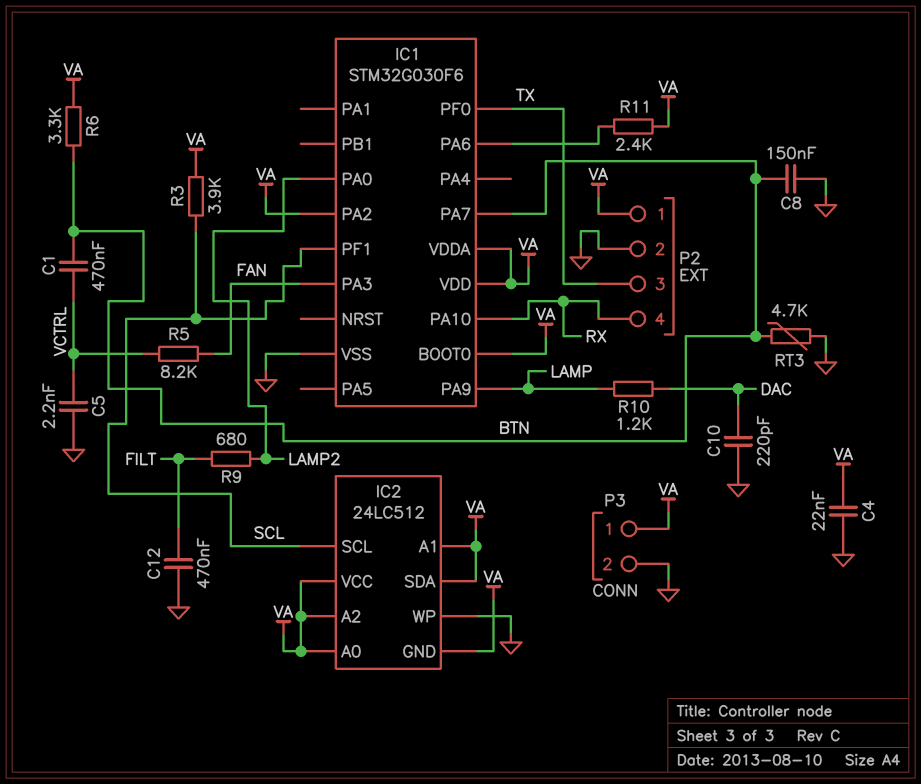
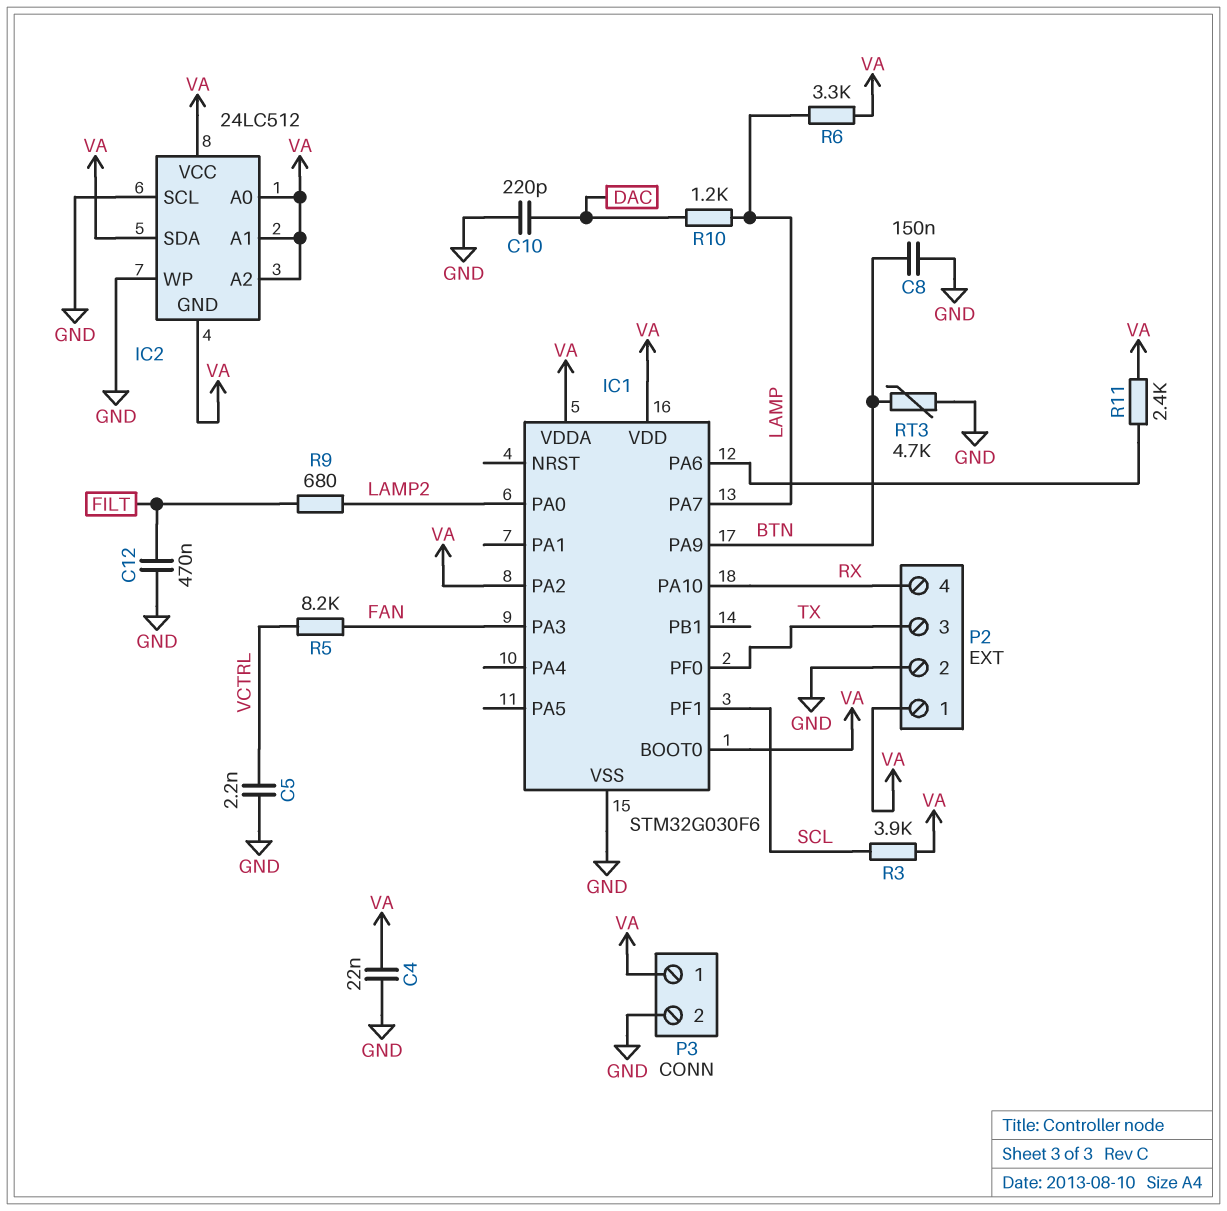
C1: 470nF (BTN, VCTRL) -> none
IC1 pin PA7: BTN -> LAMP
IC1 pin PA9: LAMP -> BTN
IC2 pin SCL: SCL -> GND
R6: 3.3k (BTN, VA) -> 3.3k (LAMP, VA)

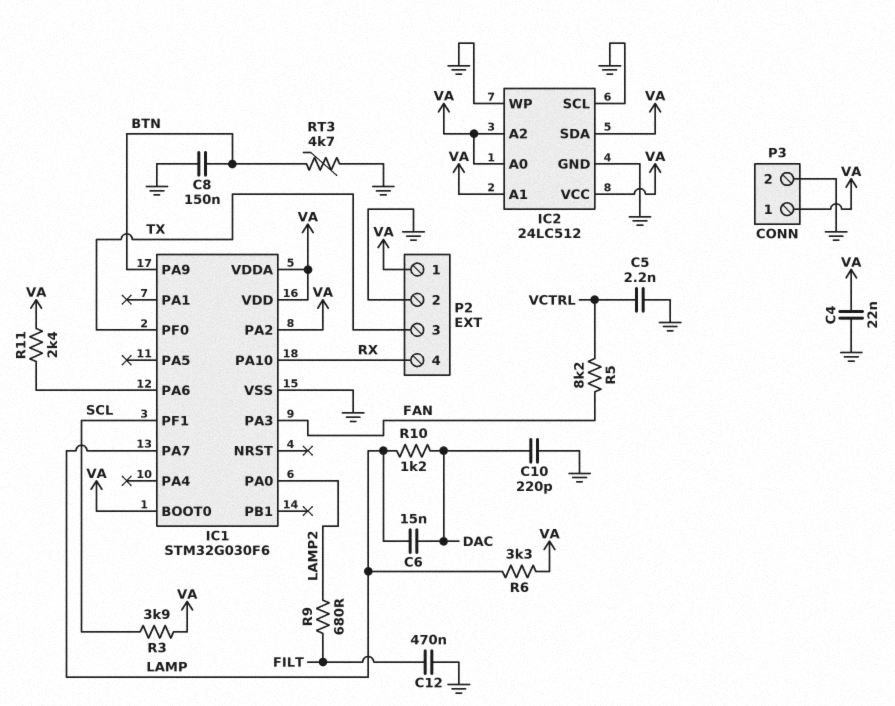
C6: none -> 15nF (DAC, LAMP)
IC2 pin GND: VA -> GND

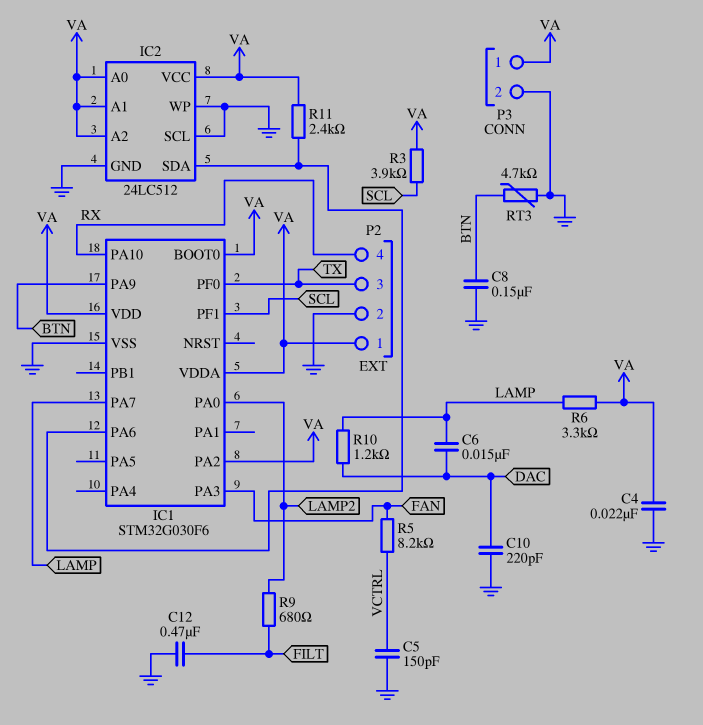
C5: 2.2nF (GND, VCTRL) -> 150pF (GND, VCTRL)
IC2 pin SDA: VA -> IC1/PA6

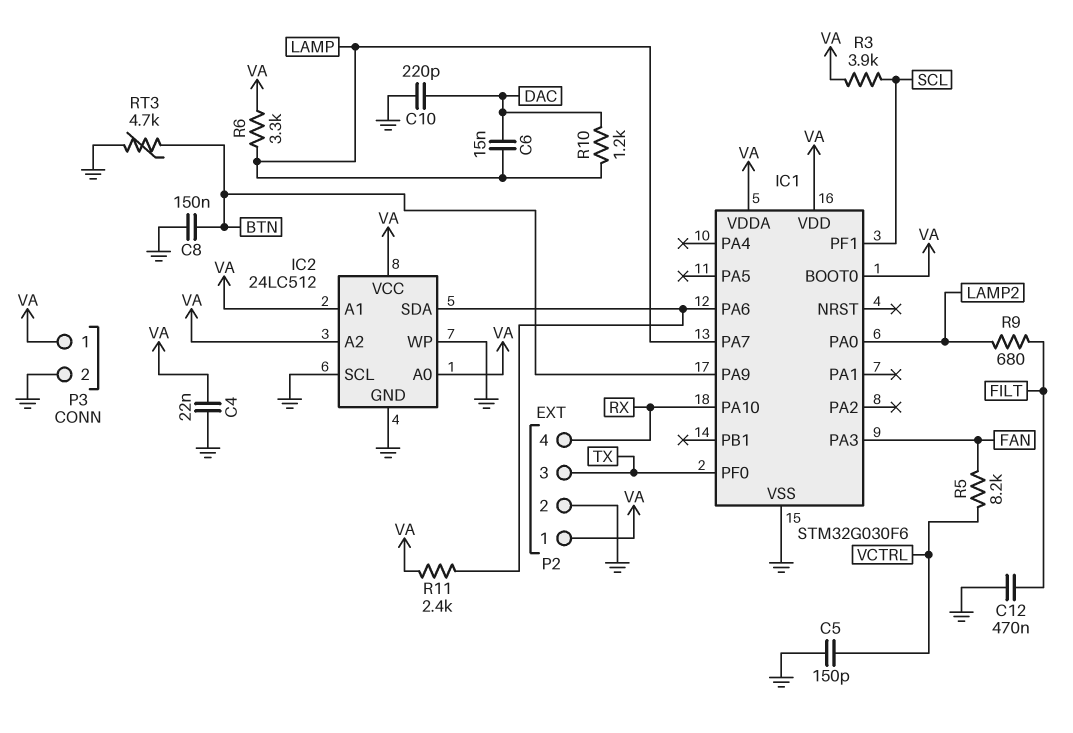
IC1 pin PA2: VA -> none

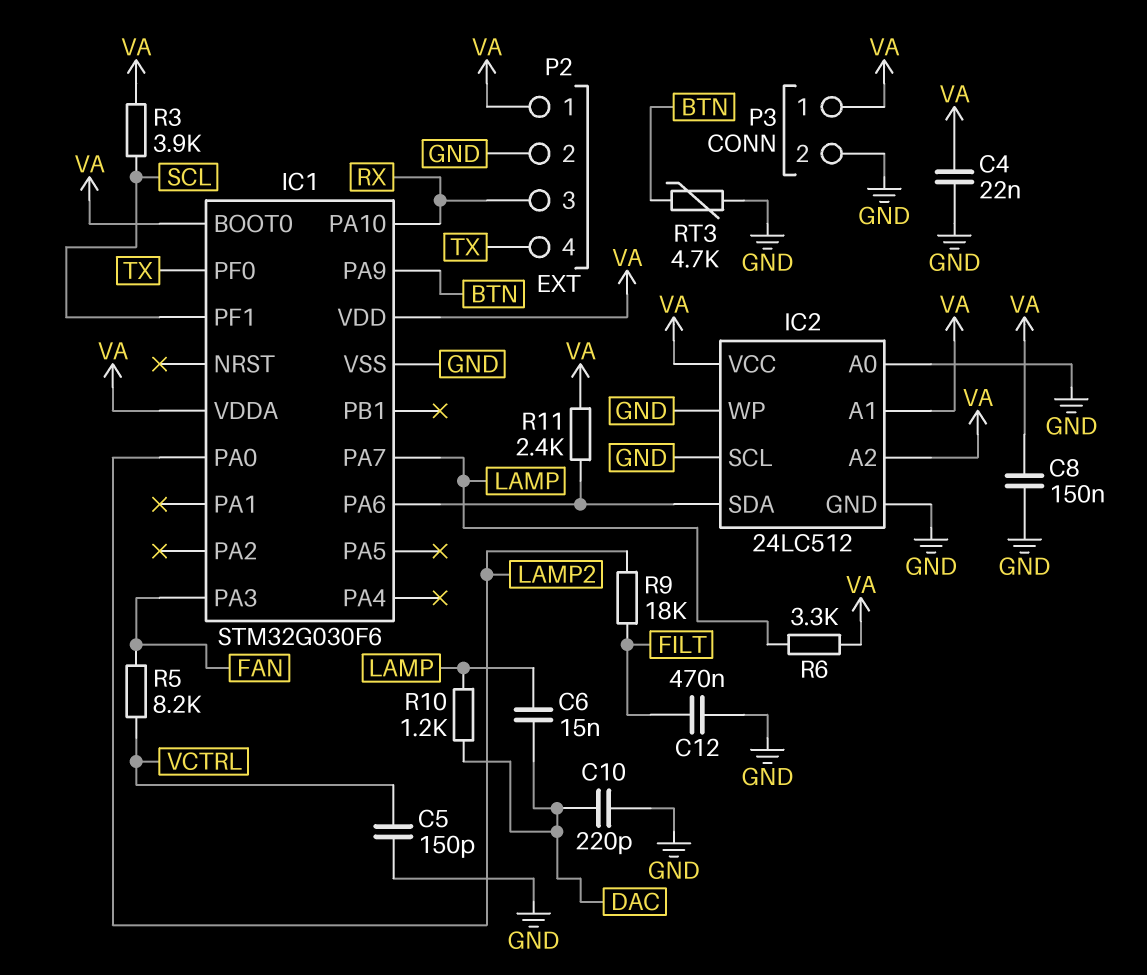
C8: 150nF (BTN, GND) -> 150nF (GND, VA)
IC2 pin A0: VA -> GND
P2 pin 3: TX -> RX
P2 pin 4: RX -> TX
R9: 680 (FILT, LAMP2) -> 18k (FILT, LAMP2)

